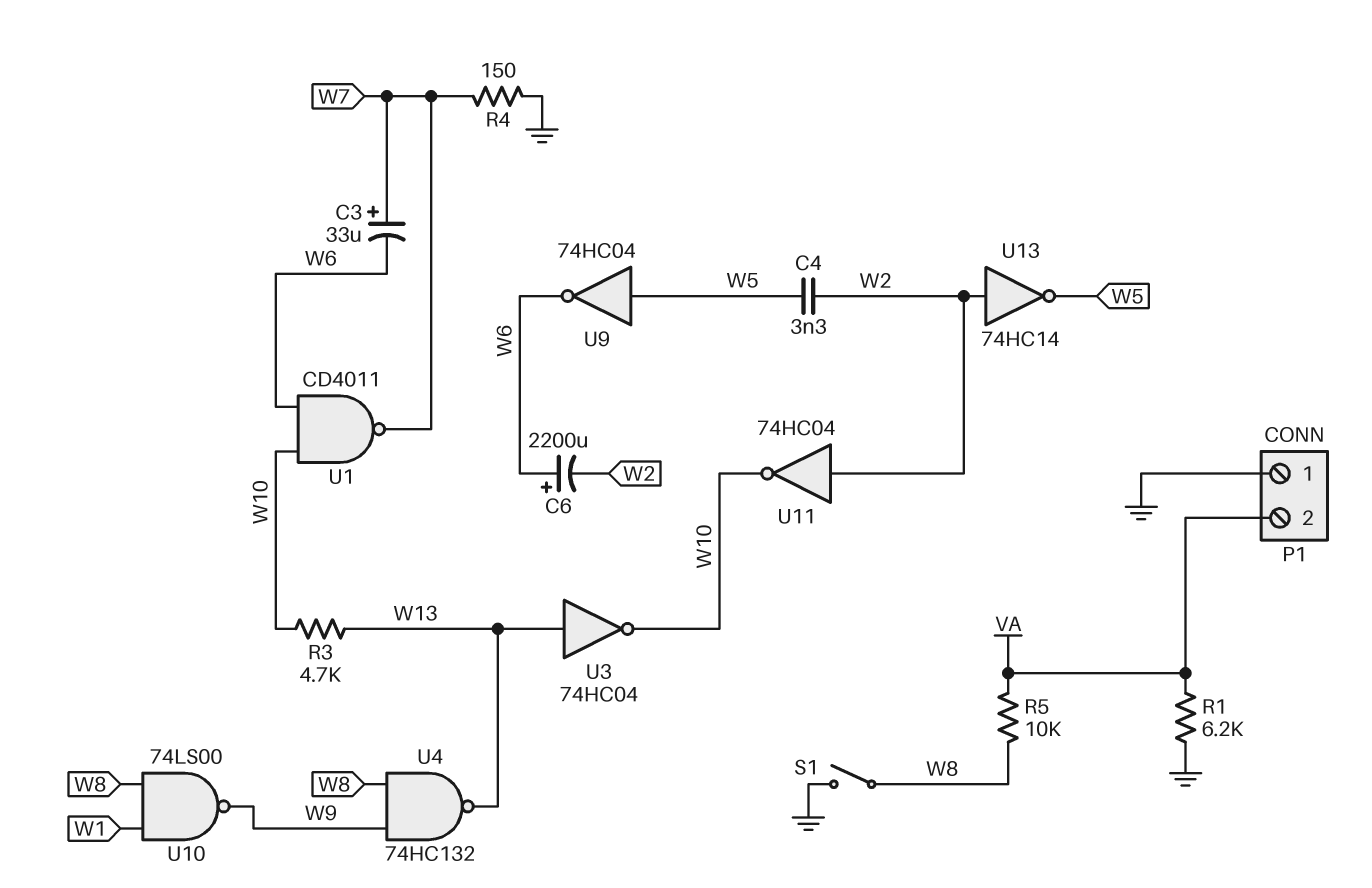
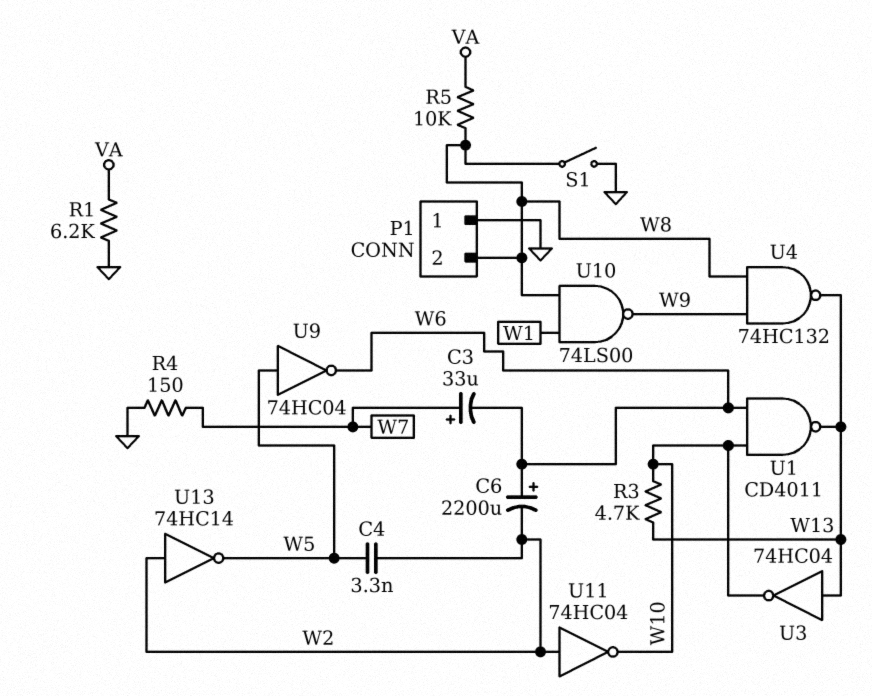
P1 pin 2: VA -> W8
U1: NAND CD4011 (in W6, in W10, out W7) -> NAND CD4011 (in W6, in W10, out W13)

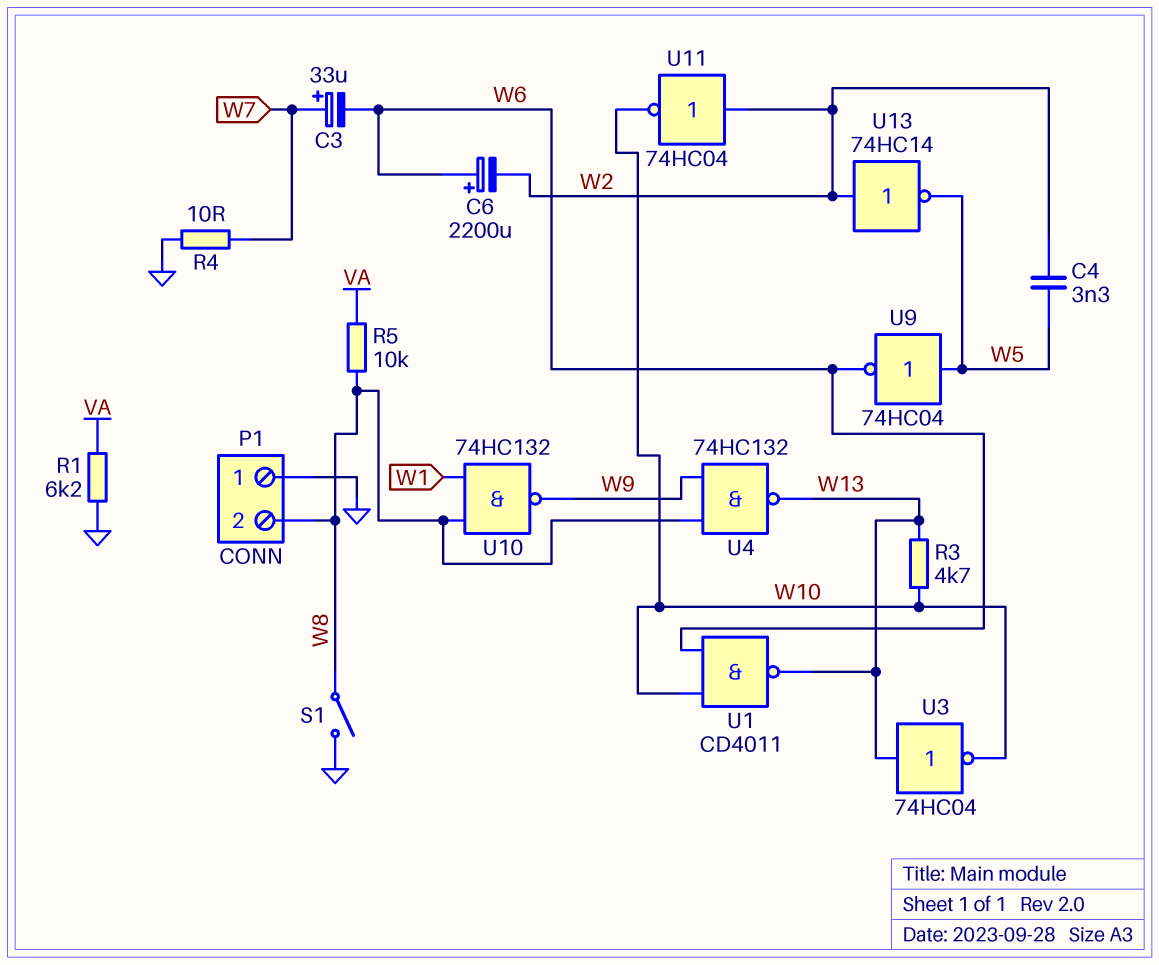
R4: 150 (GND, W7) -> 10 (GND, W7)
U10: NAND 74LS00 (in W1, in W8, out W9) -> NAND 74HC132 (in W1, in W8, out W9)

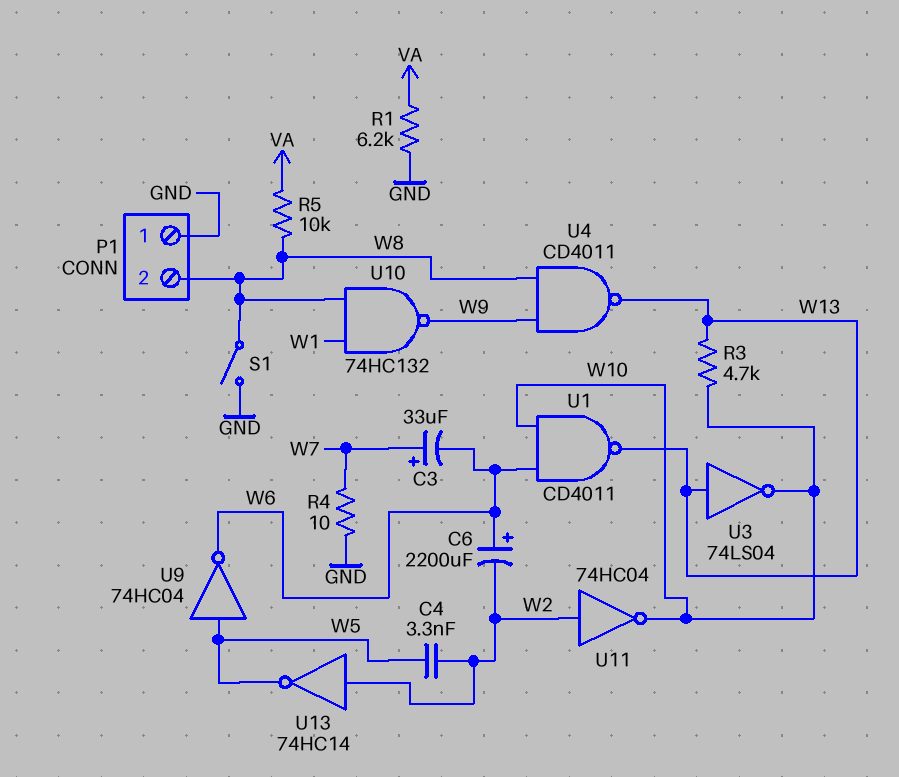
U3: NOT 74HC04 (in W13, out W10) -> NOT 74LS04 (in W13, out W10)
U4: NAND 74HC132 (in W8, in W9, out W13) -> NAND CD4011 (in W8, in W9, out W13)

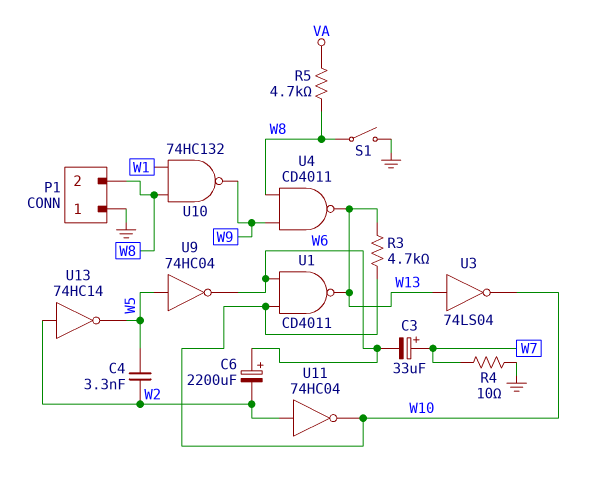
R1: 6.2k (GND, VA) -> none
R5: 10k (VA, W8) -> 4.7k (VA, W8)

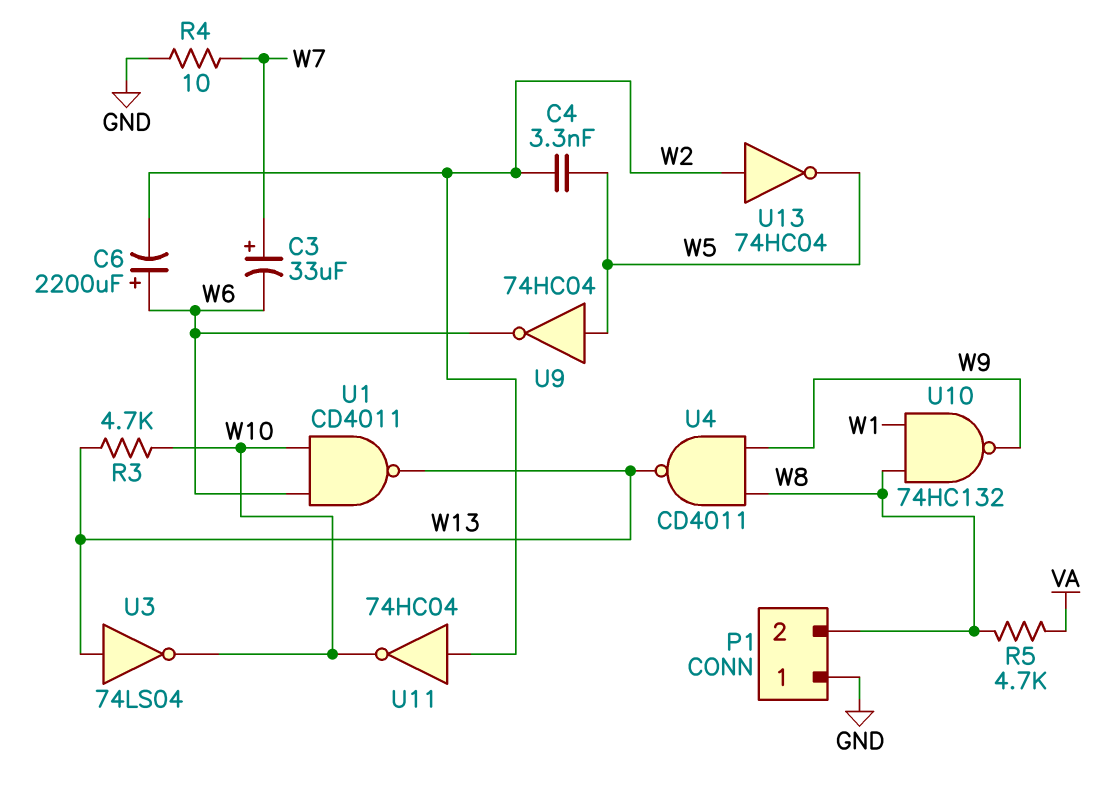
S1: switch (GND, W8) -> none
U13: NOT 74HC14 (in W2, out W5) -> NOT 74HC04 (in W2, out W5)

